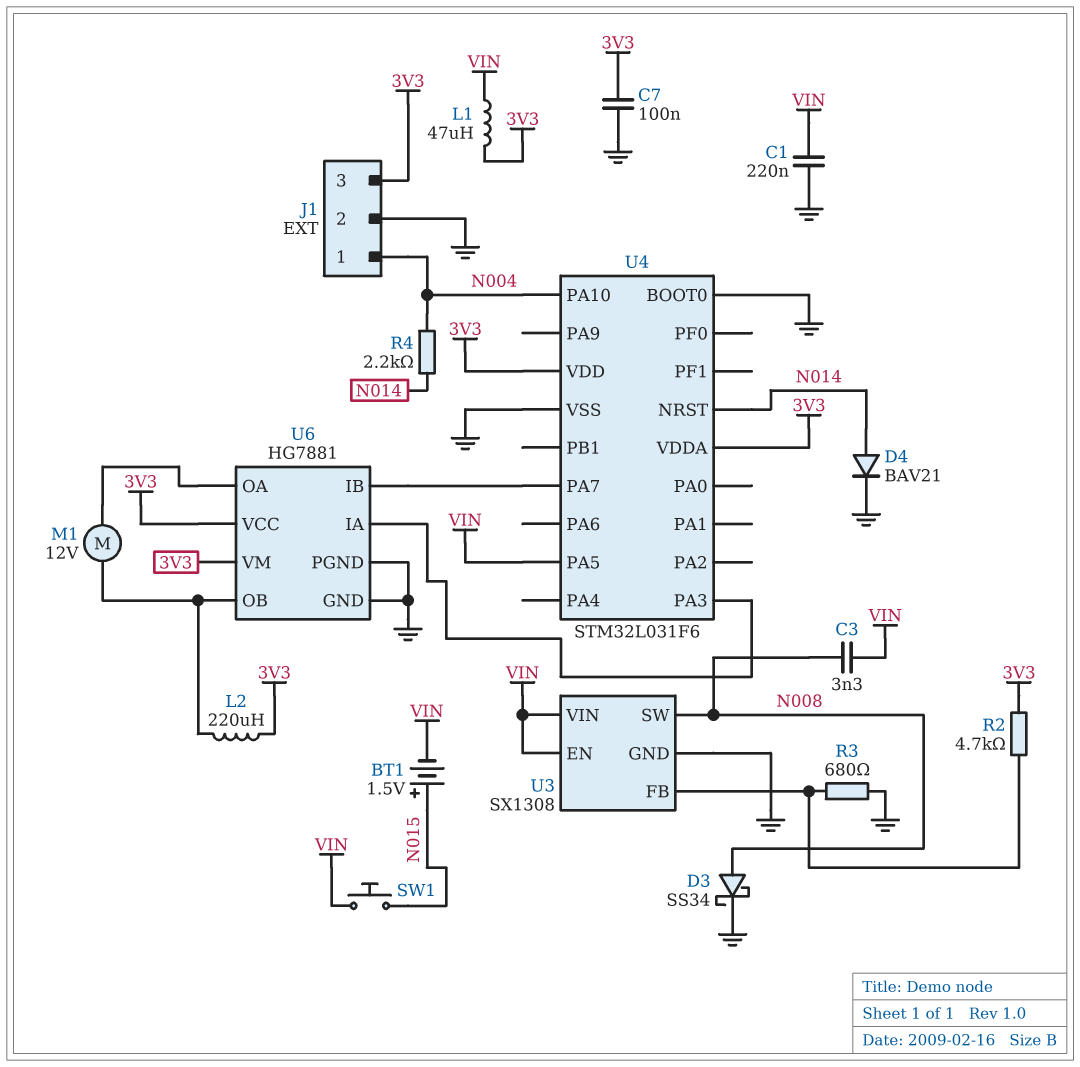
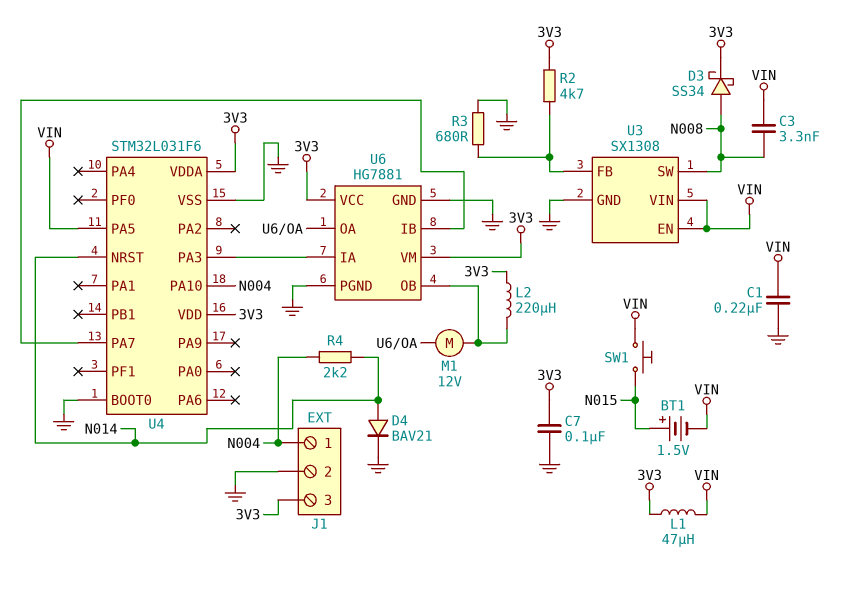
D3: schottky SS34 (A N008, K GND) -> schottky SS34 (A N008, K 3V3)

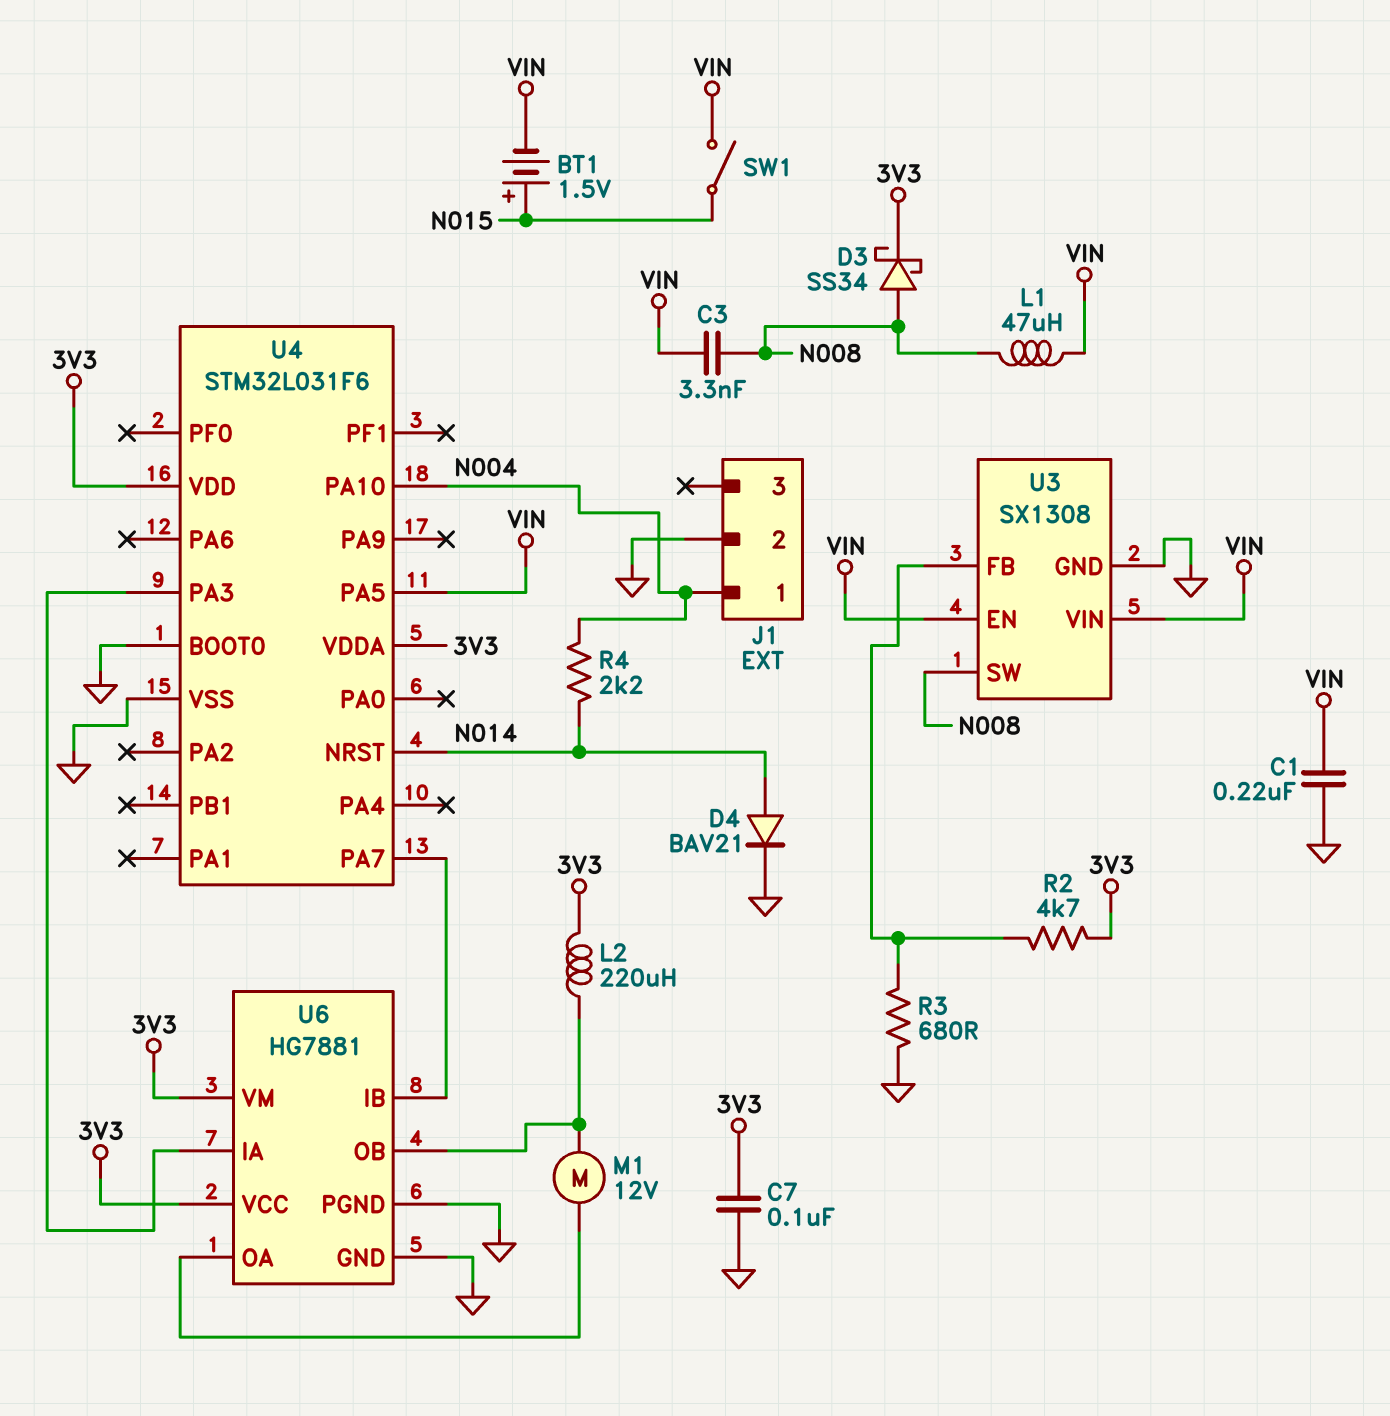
J1 pin 3: 3V3 -> none
L1: 47uH (3V3, VIN) -> 47uH (N008, VIN)
SW1: button (N015, VIN) -> switch (N015, VIN)

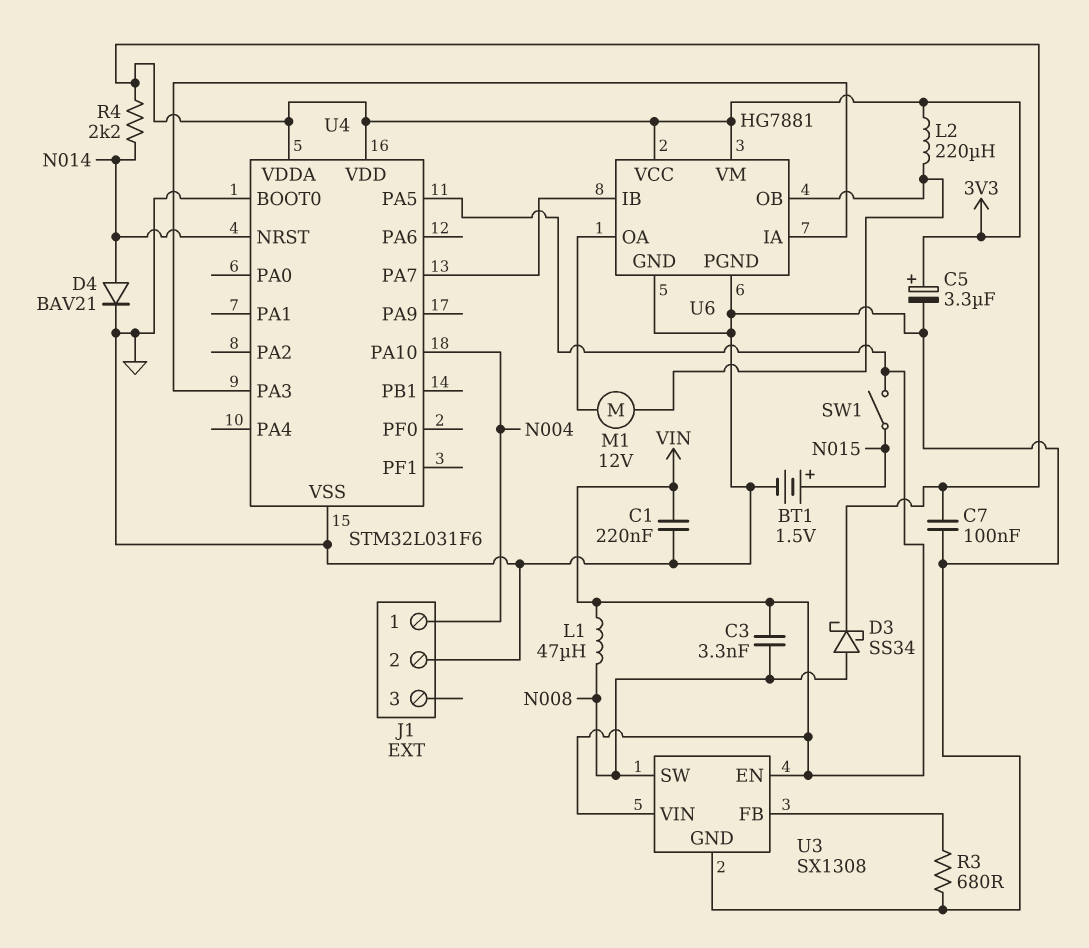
BT1: 1.5V (plus N015, minus VIN) -> 1.5V (plus N015, minus GND)
C5: none -> 3.3uF (plus 3V3, minus GND)
R2: 4.7k (3V3, U3/FB) -> none
R4: 2.2k (N004, N014) -> 2.2k (3V3, N014)

